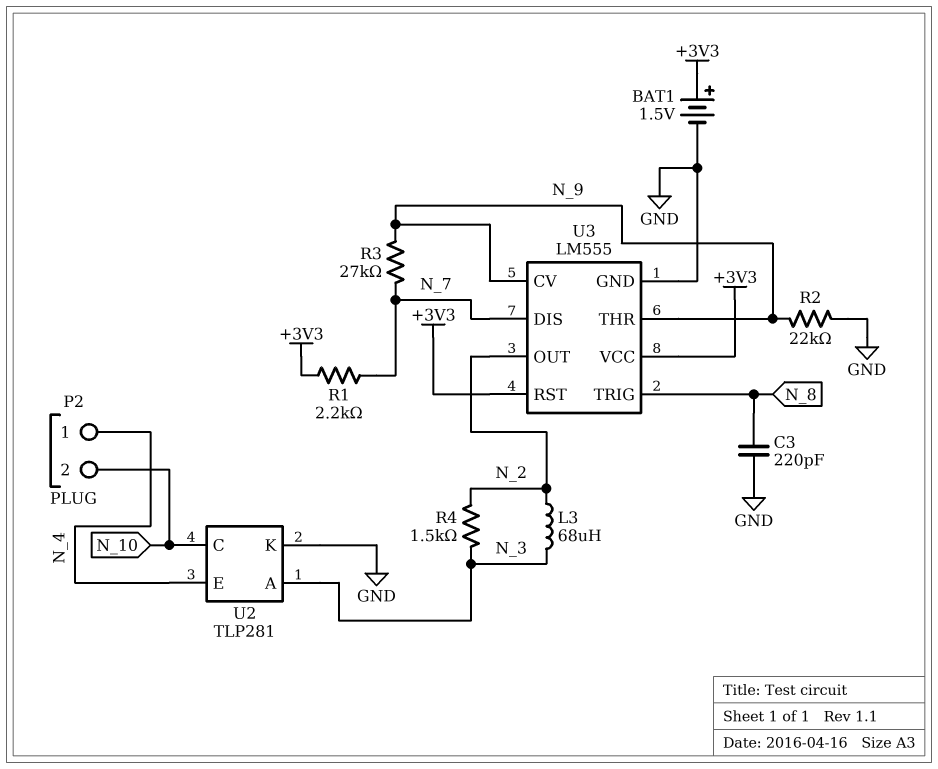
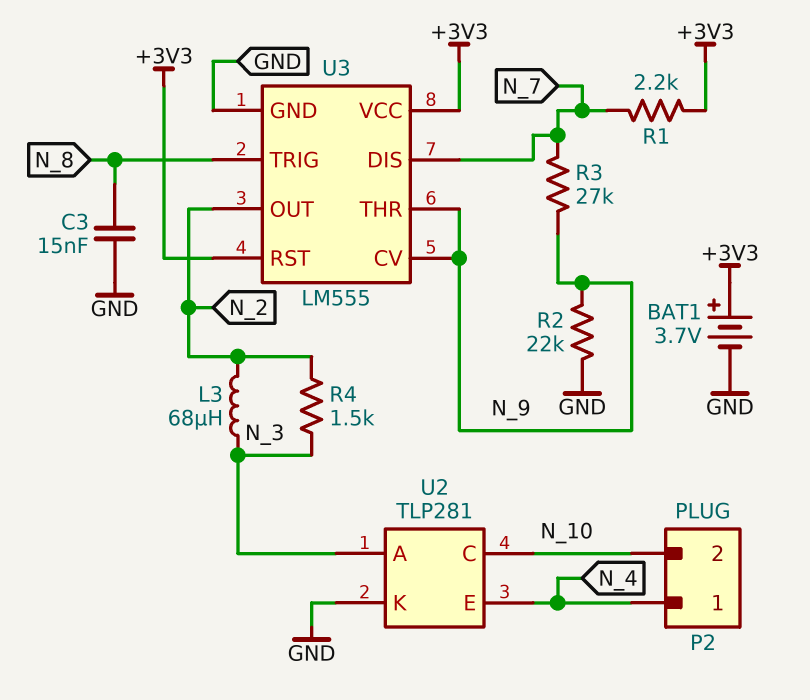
BAT1: 1.5V (plus +3V3, minus GND) -> 3.7V (plus +3V3, minus GND)
C3: 220pF (GND, N_8) -> 15nF (GND, N_8)

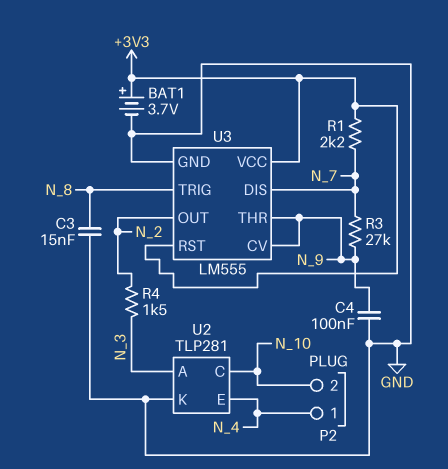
C4: none -> 100nF (GND, N_9)
L3: 68uH (N_2, N_3) -> none
R2: 22k (GND, N_9) -> none

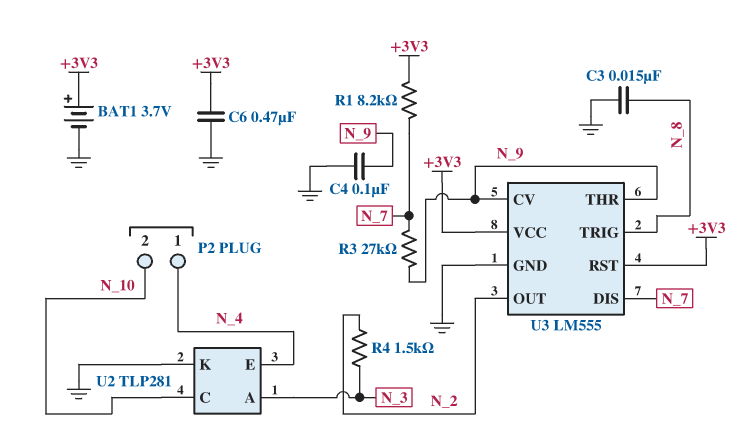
C6: none -> 470nF (+3V3, GND)
R1: 2.2k (+3V3, N_7) -> 8.2k (+3V3, N_7)

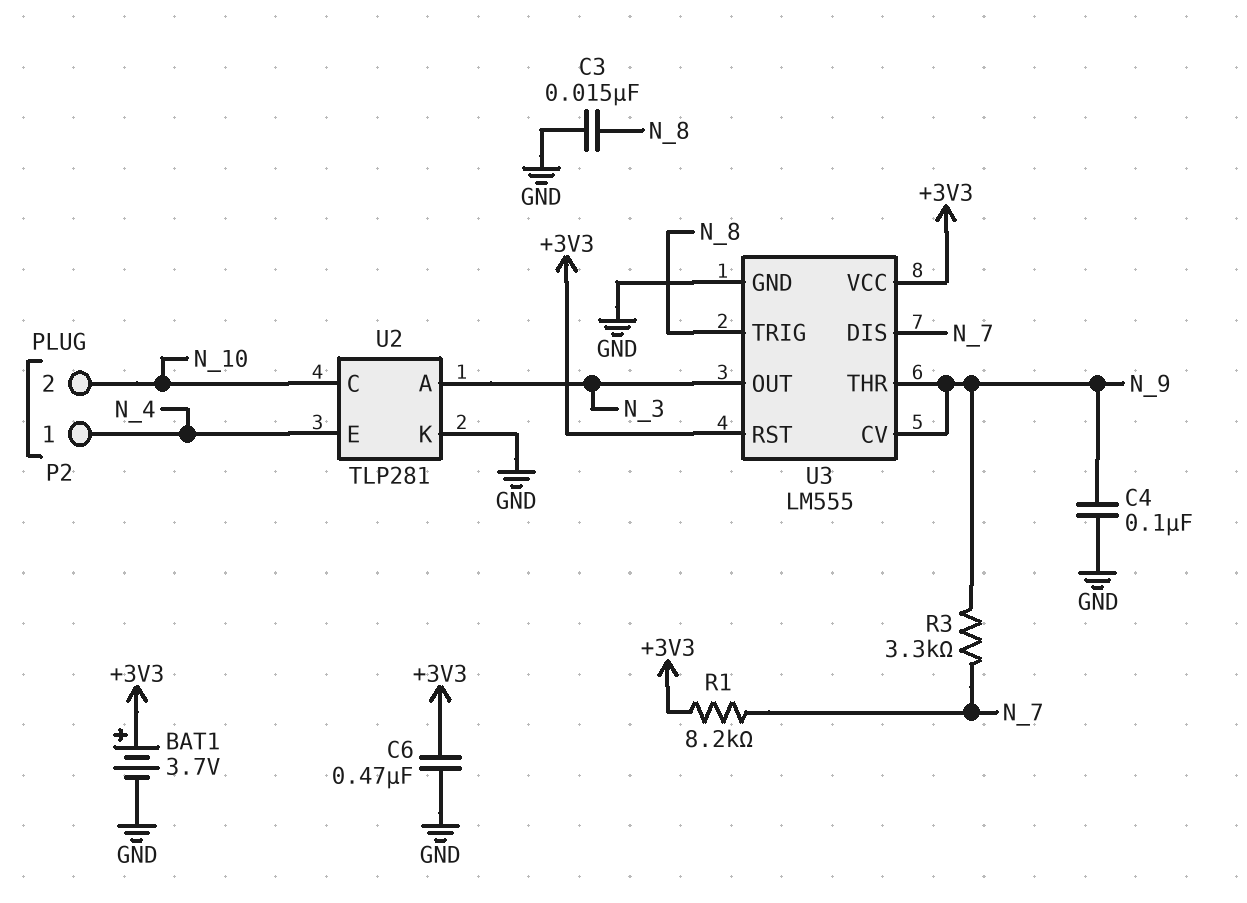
R3: 27k (N_7, N_9) -> 3.3k (N_7, N_9)
R4: 1.5k (N_2, N_3) -> none
U3 pin OUT: N_2 -> N_3

